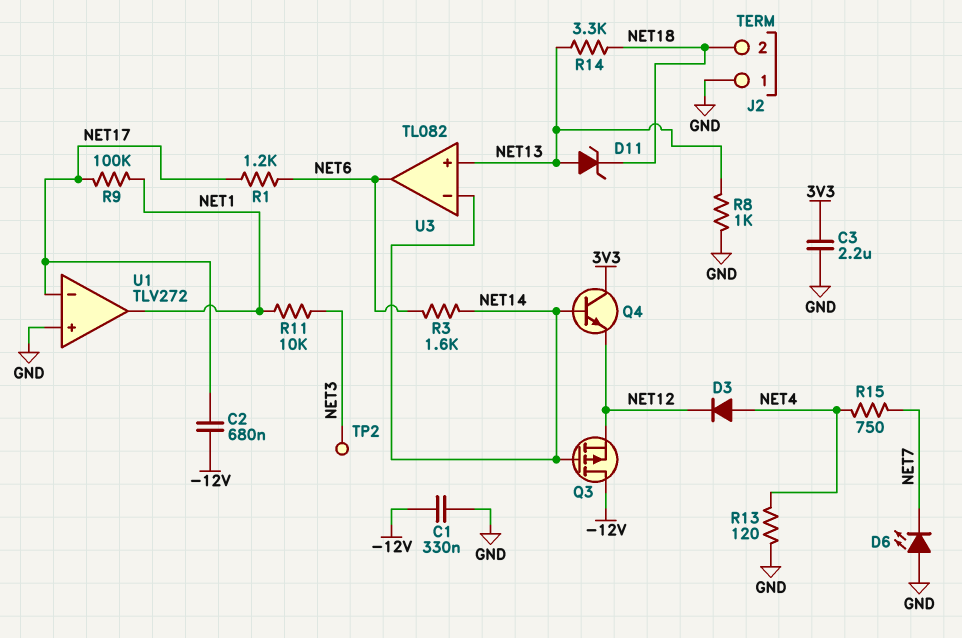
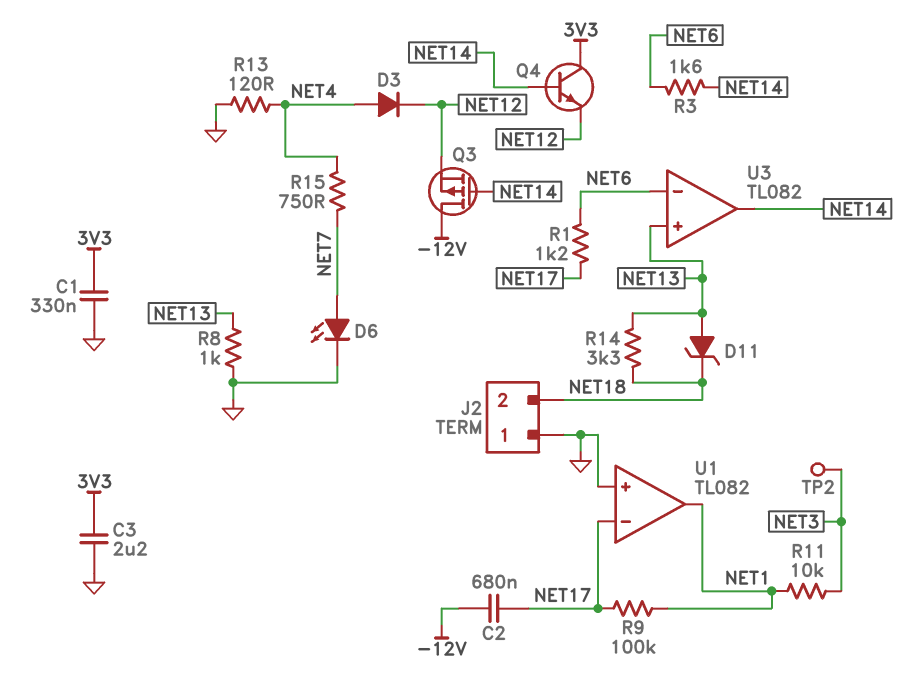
C1: 330nF (-12V, GND) -> 330nF (3V3, GND)
D6: LED (A GND, K NET7) -> LED (A NET7, K GND)
U1: TLV272 -> TL082
U3 pin in-: NET14 -> NET6
U3 pin out: NET6 -> NET14

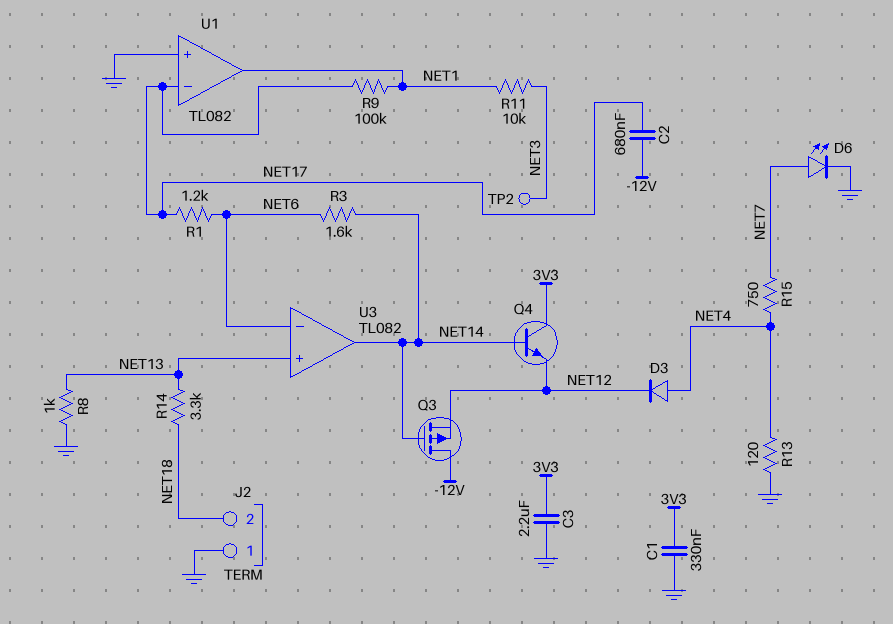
D11: zener (A NET13, K NET18) -> none

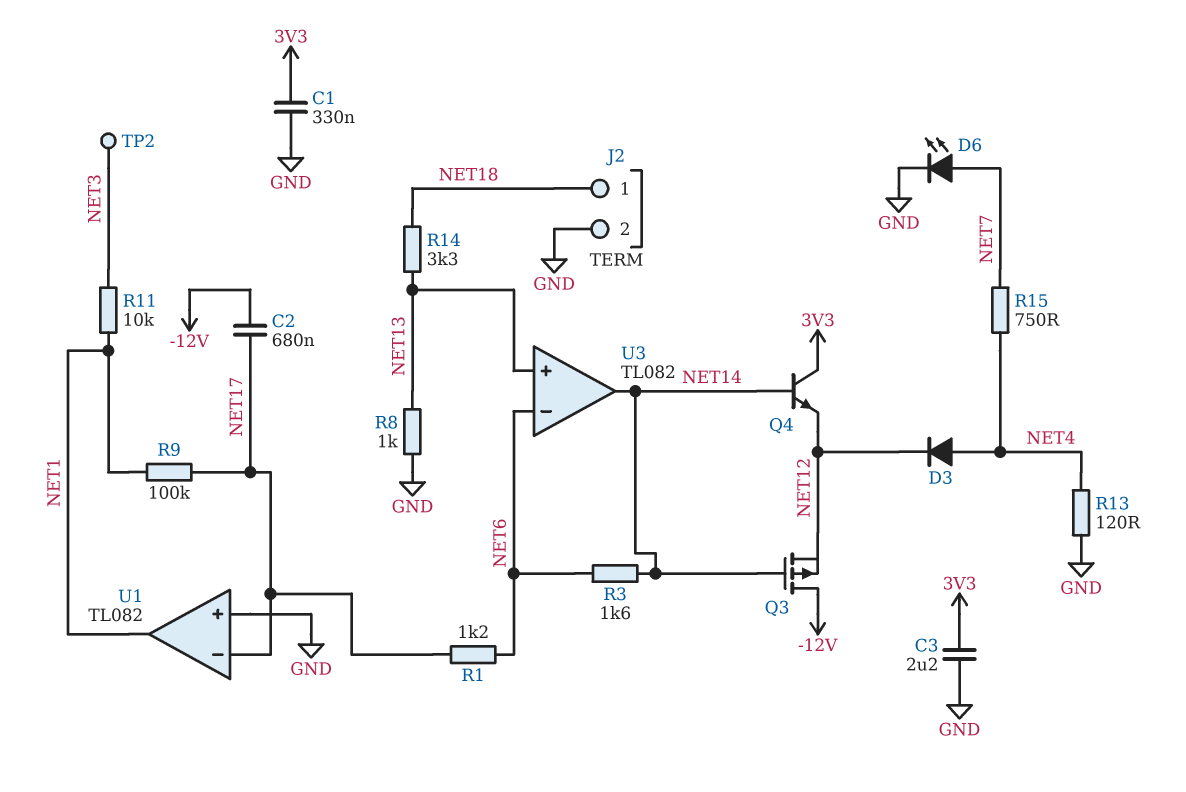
J2 pin 1: GND -> NET18
J2 pin 2: NET18 -> GND

